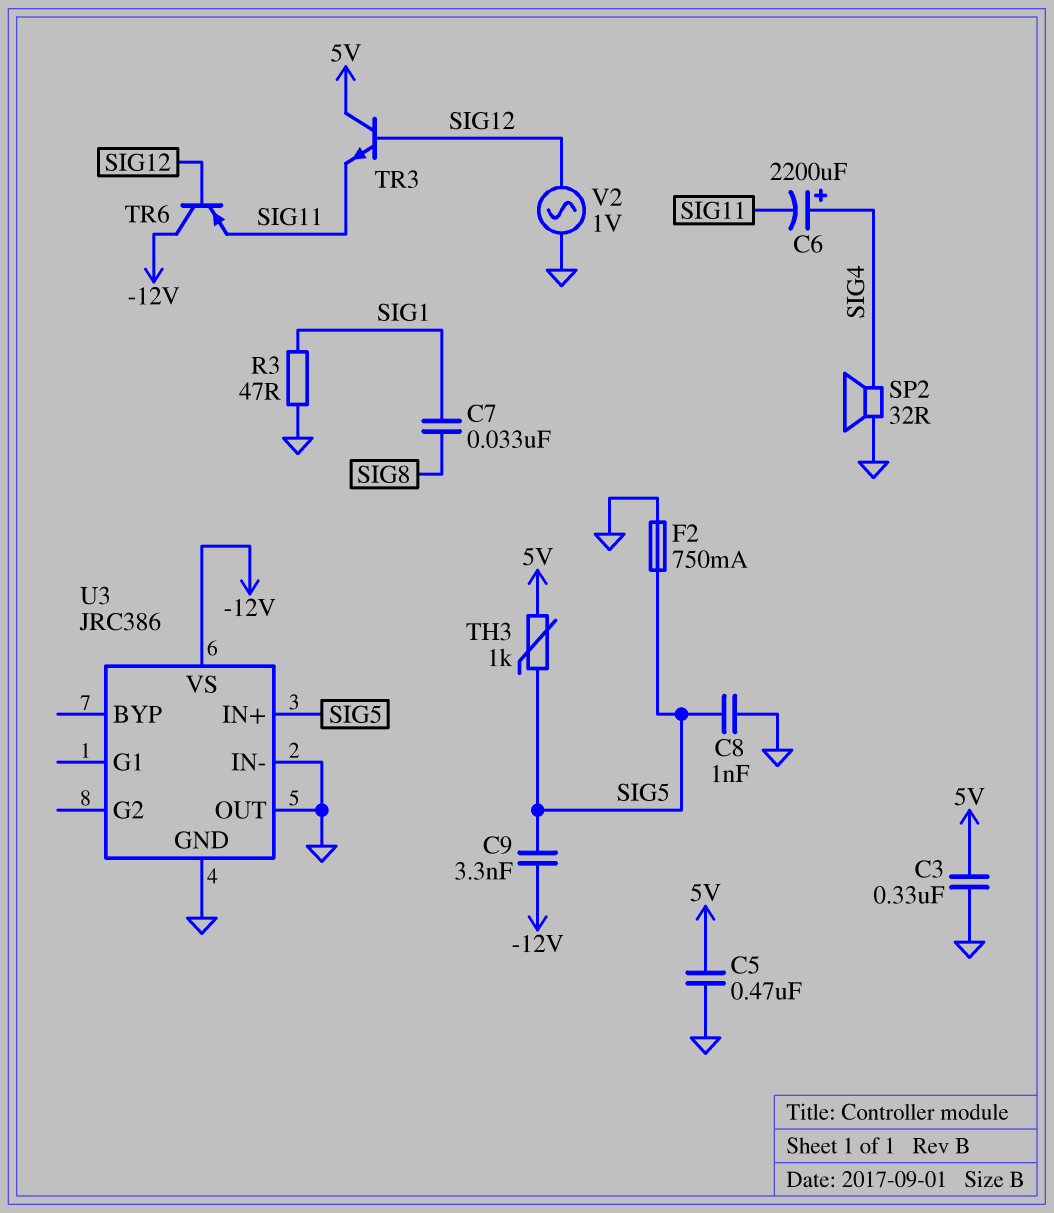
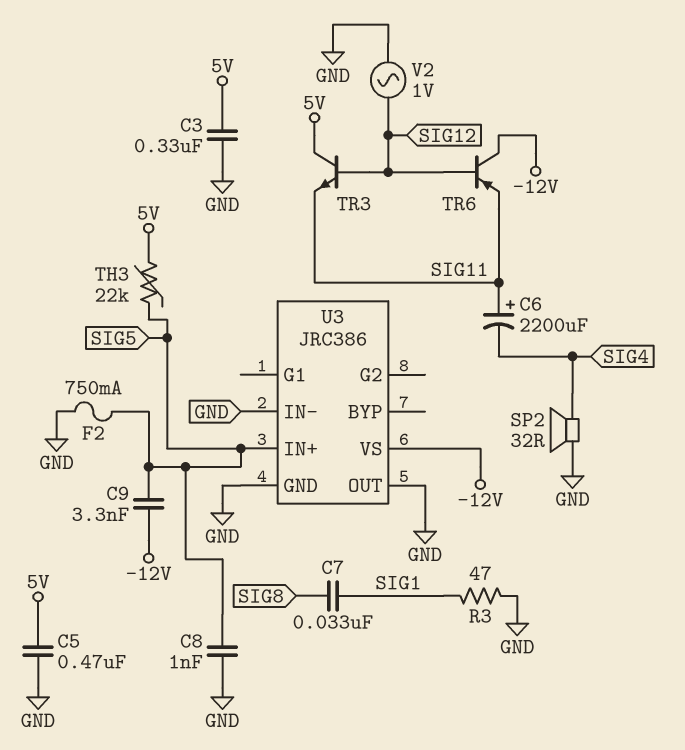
C6: 2200uF (plus SIG4, minus SIG11) -> 2200uF (plus SIG11, minus SIG4)
TH3: 1k (5V, SIG5) -> 22k (5V, SIG5)

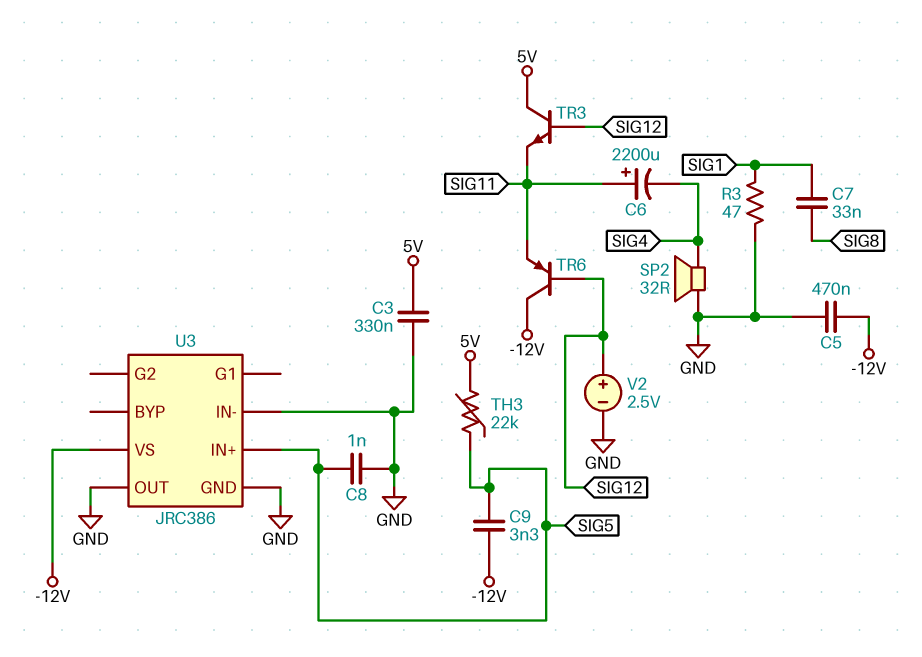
C5: 470nF (5V, GND) -> 470nF (-12V, GND)
F2: 750mA (GND, SIG5) -> none
V2: AC 1V (GND, SIG12) -> 2.5V (plus SIG12, minus GND)

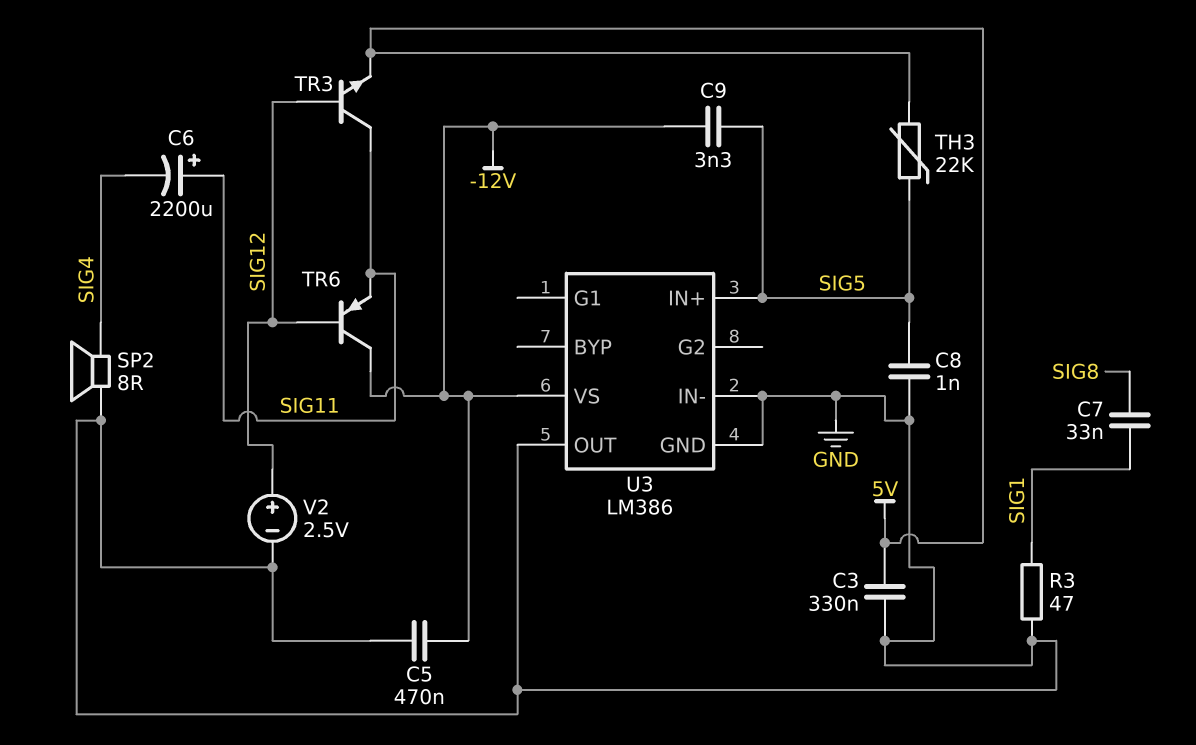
SP2: speaker 32R (GND, SIG4) -> speaker 8R (GND, SIG4)
TR3: NPN (B SIG12, C 5V, E SIG11) -> NPN (B SIG12, C SIG11, E 5V)
U3: JRC386 -> LM386

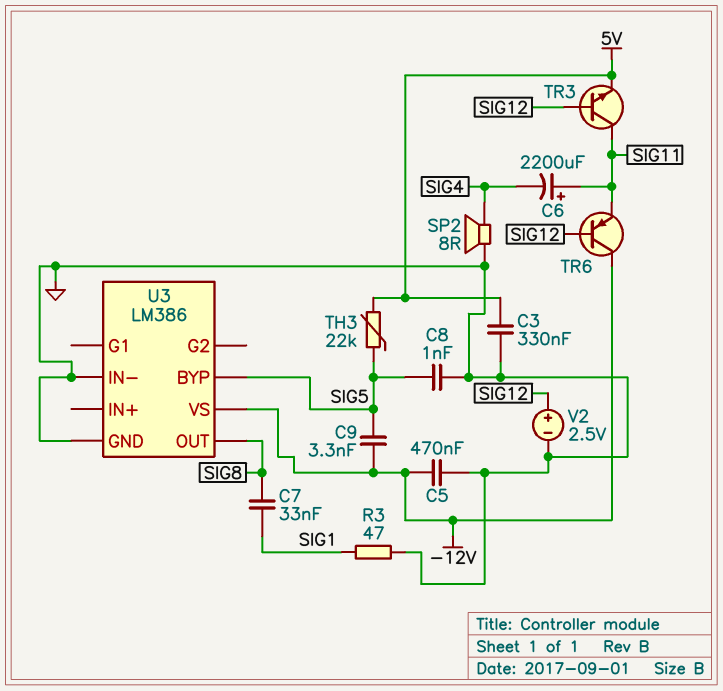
U3 pin BYP: none -> SIG5
U3 pin IN+: SIG5 -> none
U3 pin OUT: GND -> SIG8

